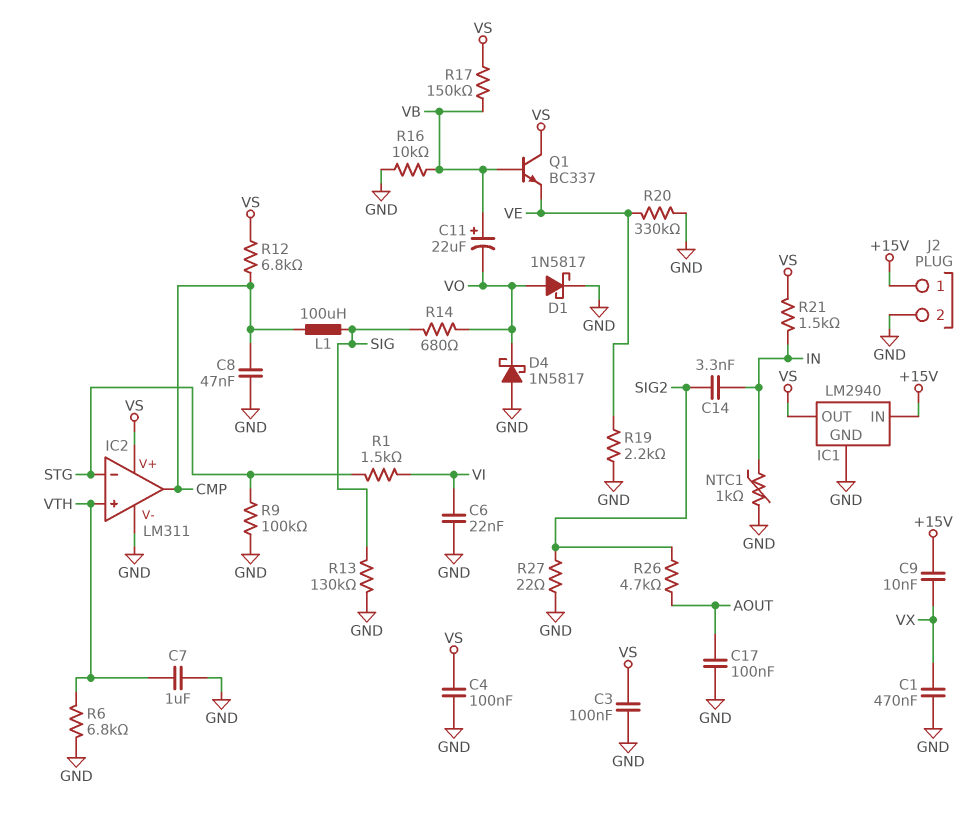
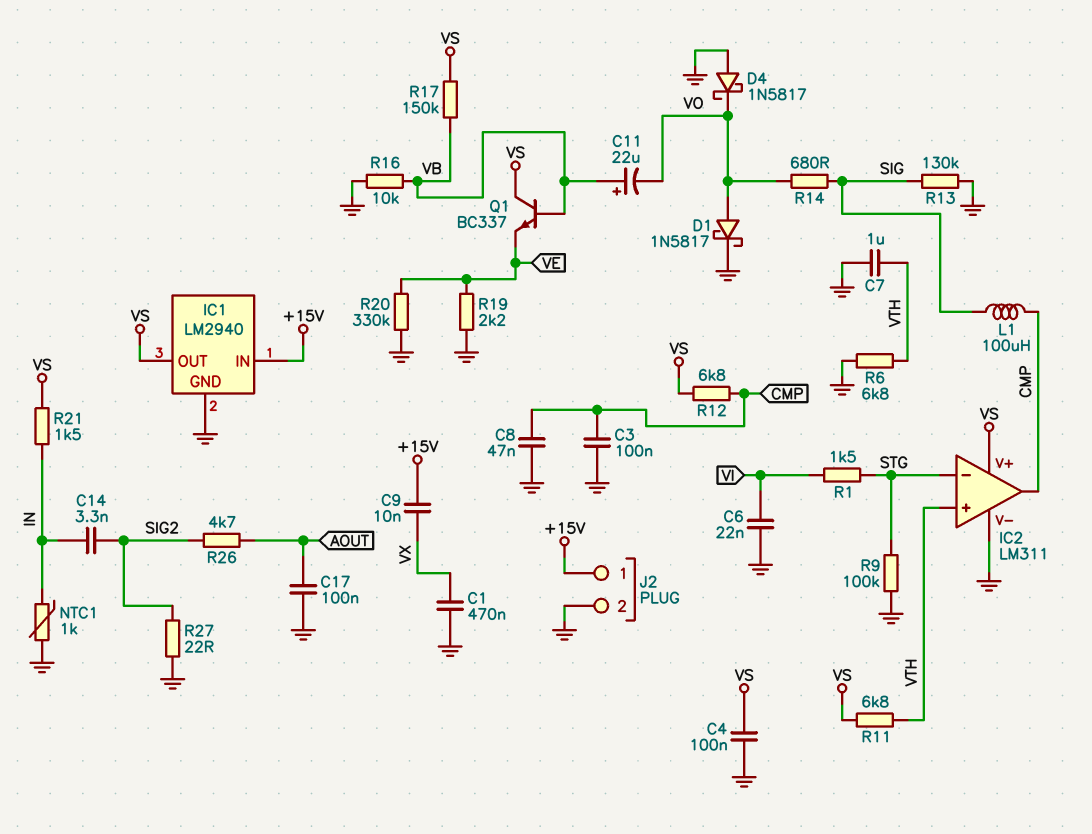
C3: 100nF (GND, VS) -> 100nF (CMP, GND)
R11: none -> 6.8k (VS, VTH)

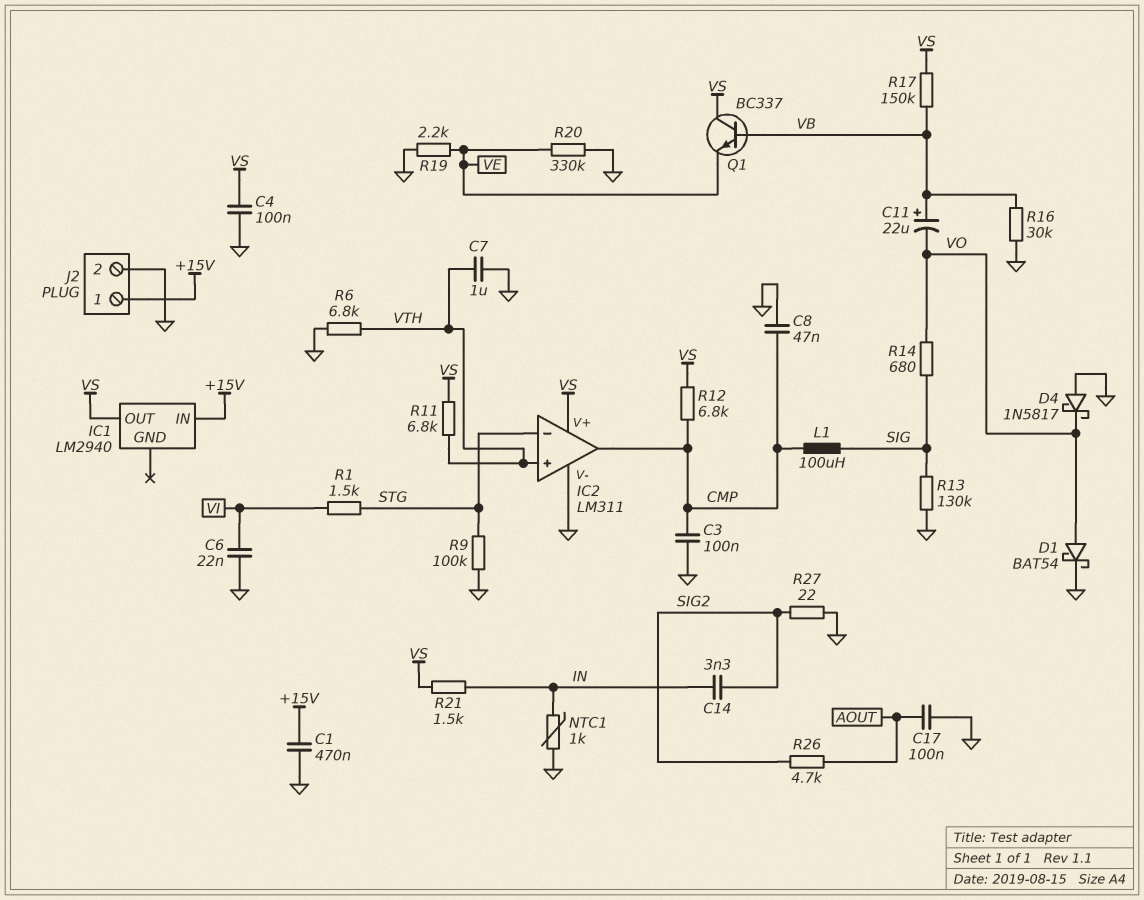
C1: 470nF (GND, VX) -> 470nF (+15V, GND)
C9: 10nF (+15V, VX) -> none
D1: schottky 1N5817 (A VO, K GND) -> schottky BAT54 (A VO, K GND)
IC1 pin GND: GND -> none
R16: 10k (GND, VB) -> 30k (GND, VB)

